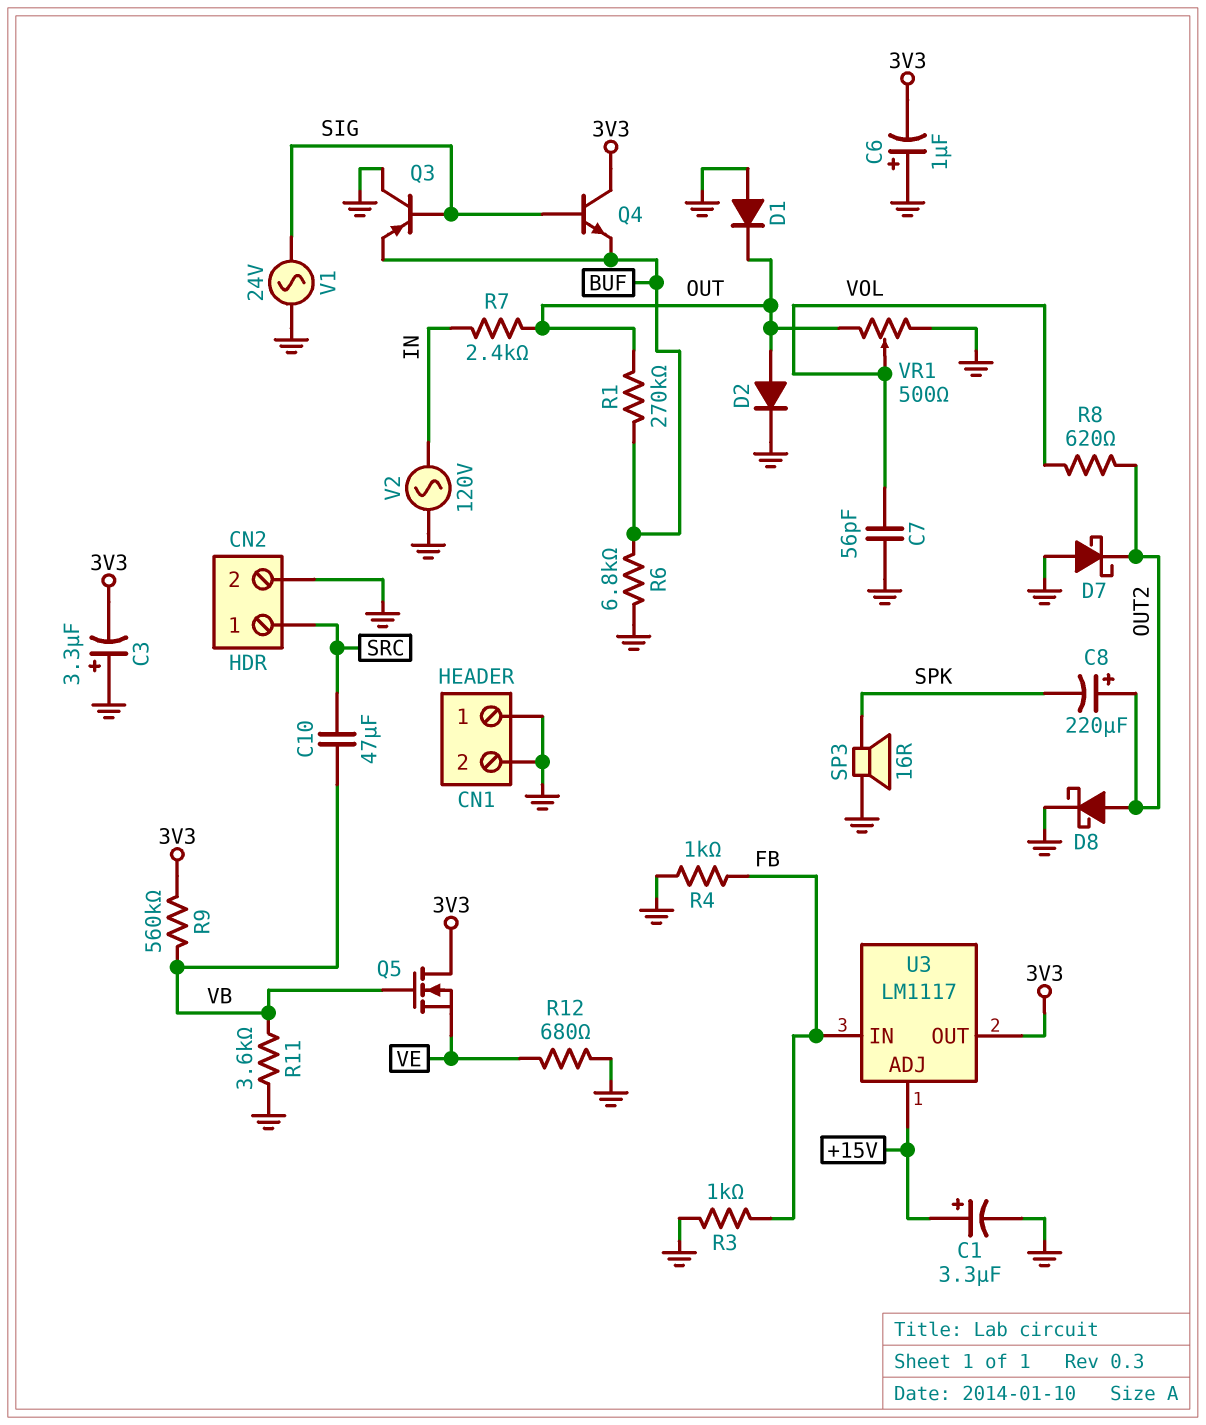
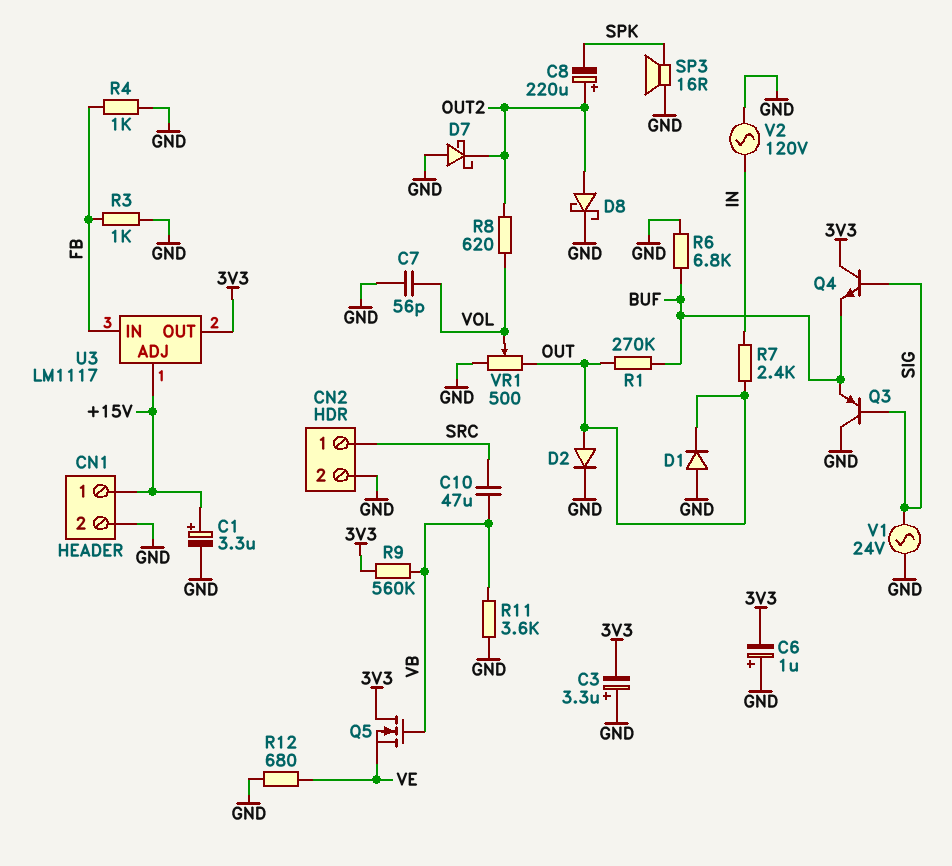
CN1 pin 1: GND -> +15V

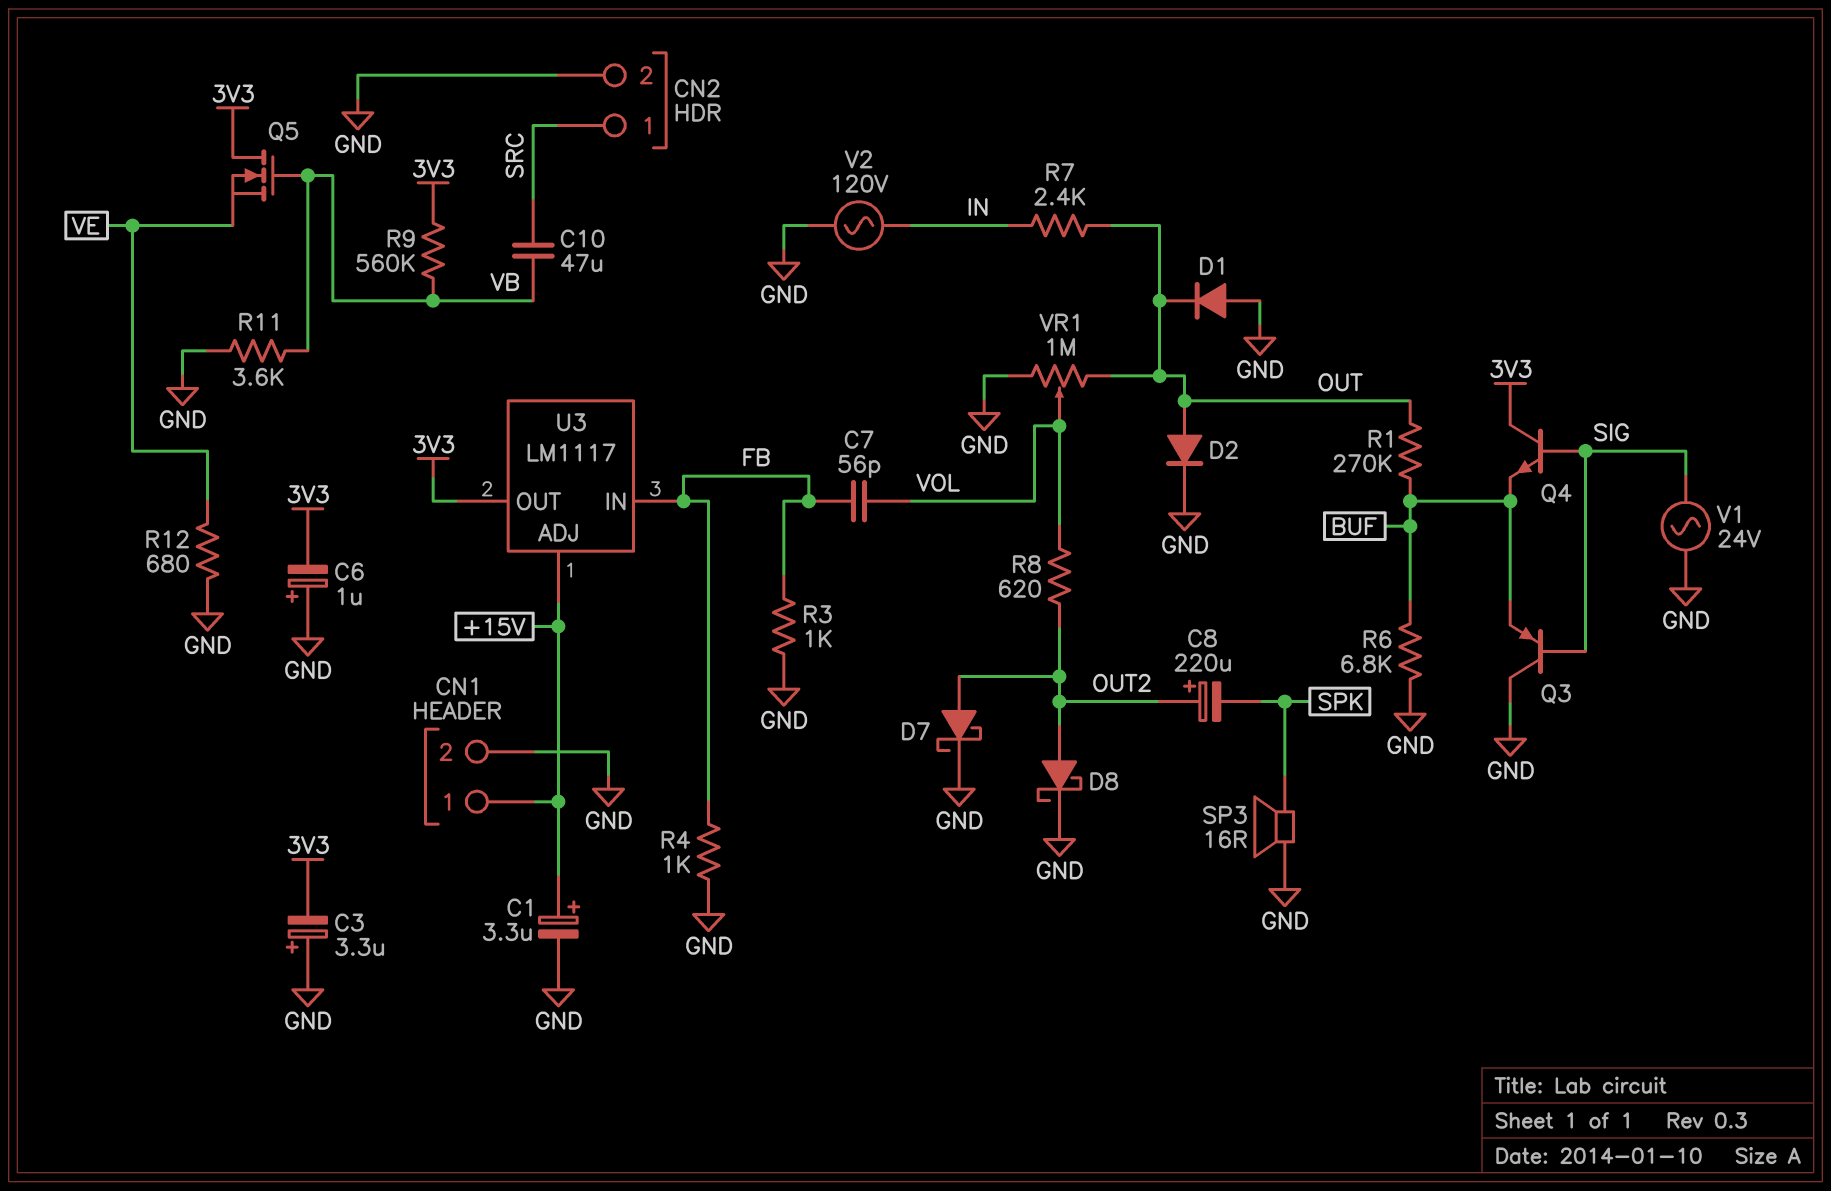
C7: 56pF (GND, VOL) -> 56pF (FB, VOL)
D7: schottky (A GND, K OUT2) -> schottky (A OUT2, K GND)
VR1: 500 (GND, OUT, wiper VOL) -> 1M (GND, OUT, wiper VOL)

